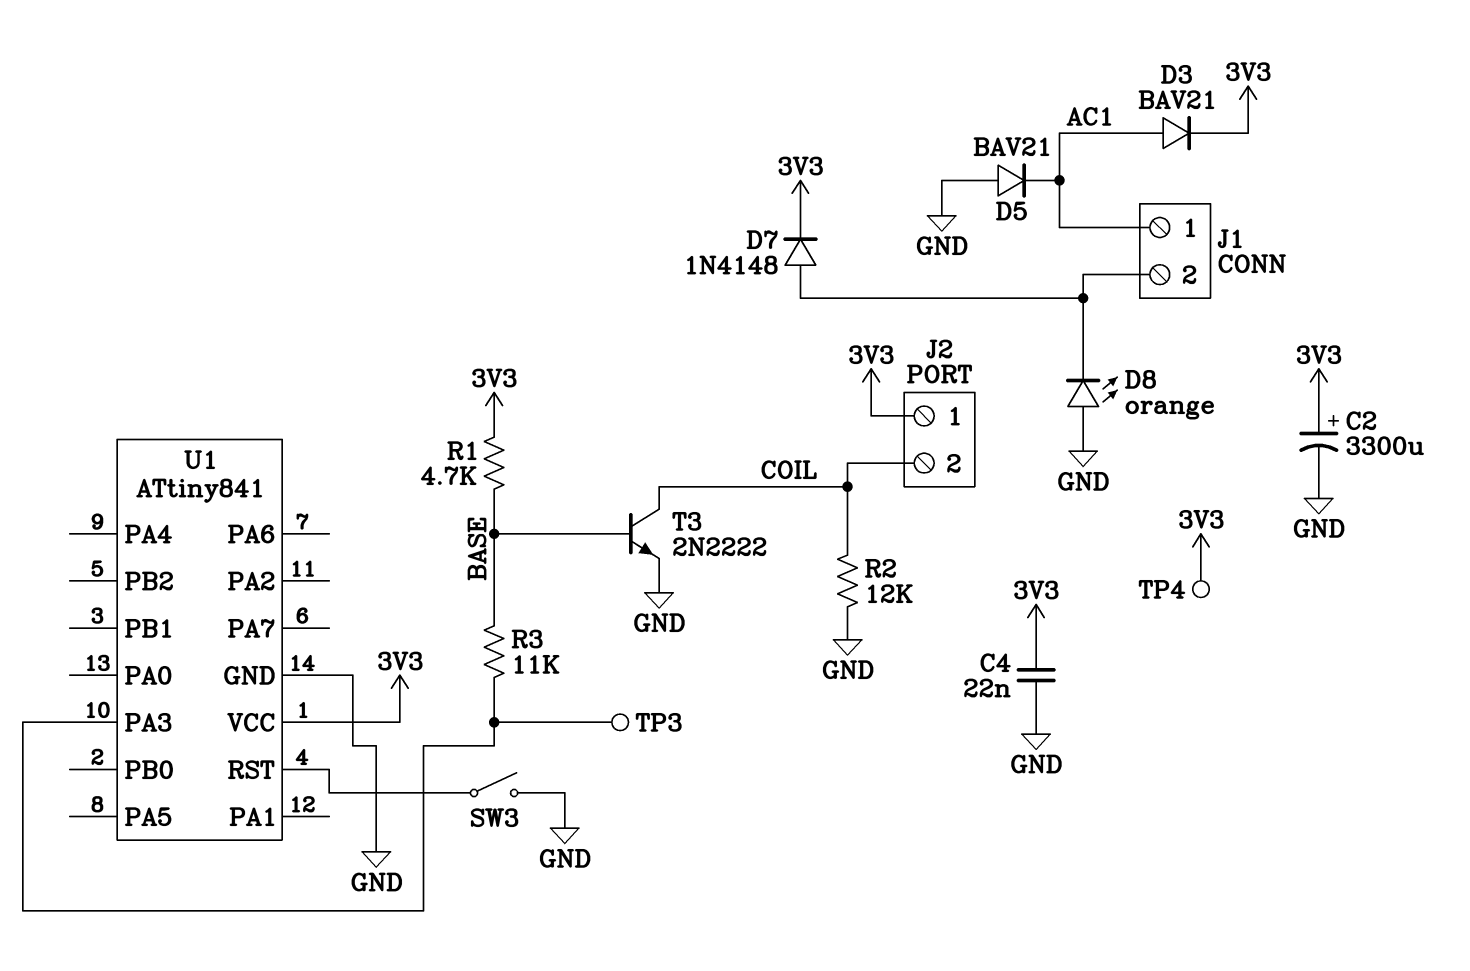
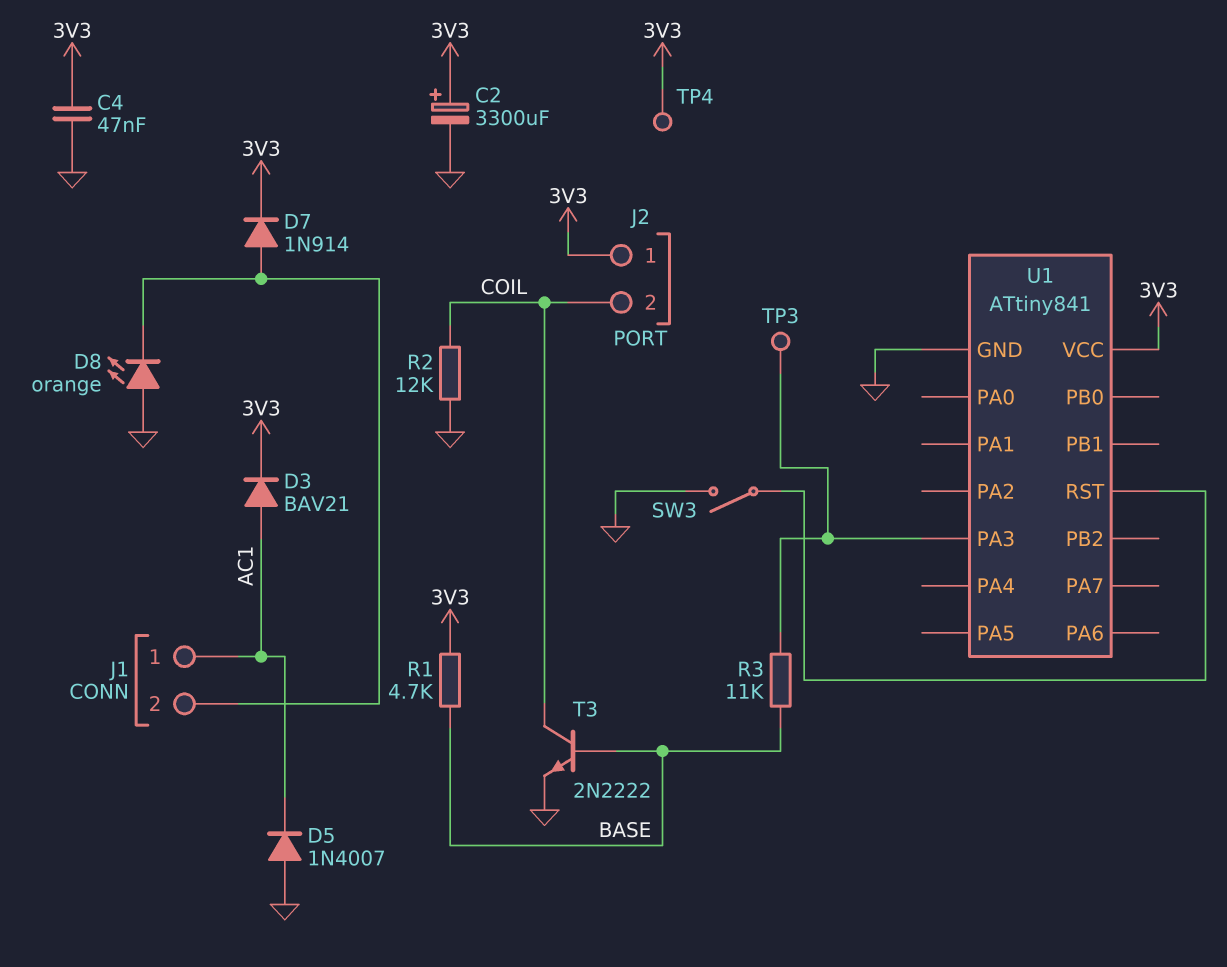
C4: 22nF (3V3, GND) -> 47nF (3V3, GND)
D5: diode BAV21 (A GND, K AC1) -> diode 1N4007 (A GND, K AC1)
D7: diode 1N4148 (A J1/2, K 3V3) -> diode 1N914 (A J1/2, K 3V3)

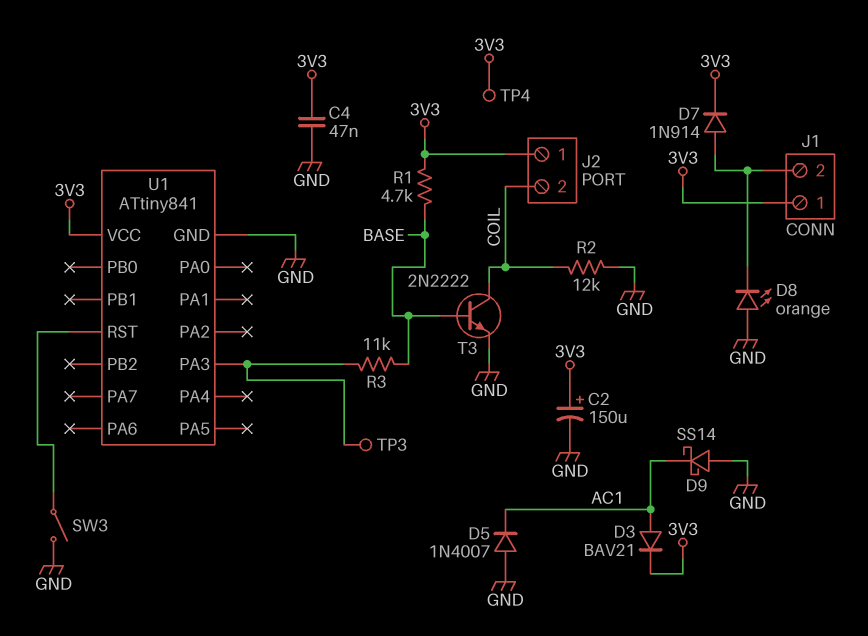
C2: 3300uF (plus 3V3, minus GND) -> 150uF (plus 3V3, minus GND)
D9: none -> schottky SS14 (A GND, K AC1)
J1 pin 1: AC1 -> 3V3

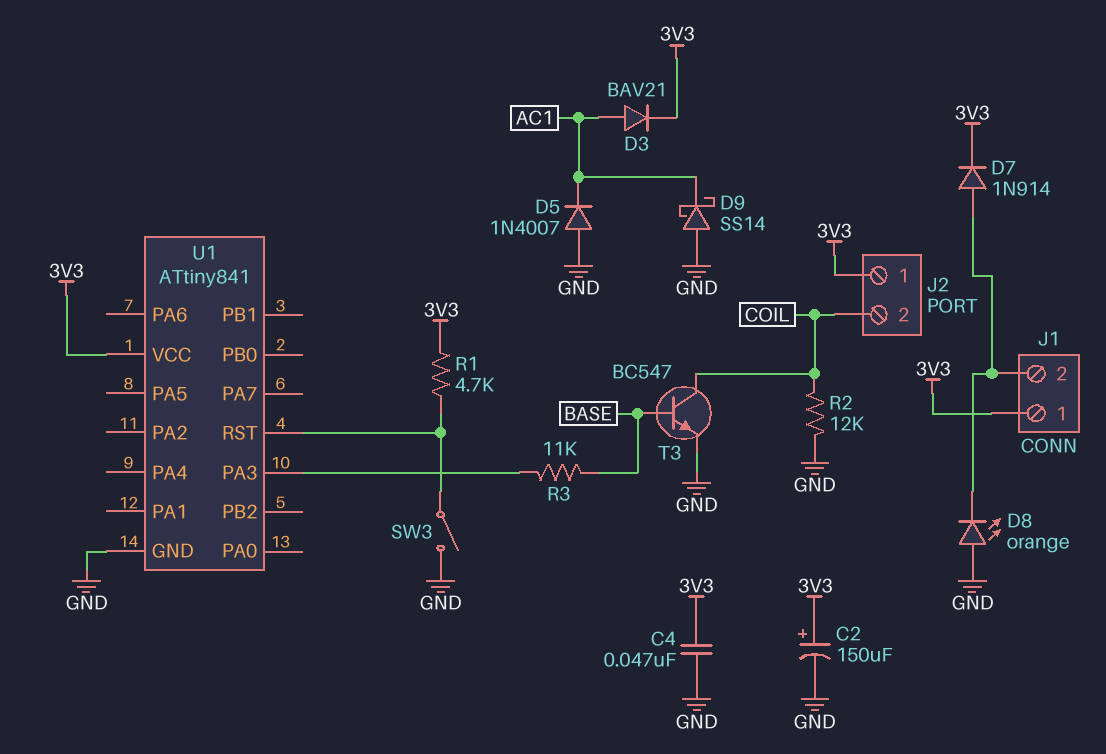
R1: 4.7k (3V3, BASE) -> 4.7k (3V3, U1/RST)
T3: NPN 2N2222 (B BASE, C COIL, E GND) -> NPN BC547 (B BASE, C COIL, E GND)
TP3: test point (U1/PA3) -> none
TP4: test point (3V3) -> none

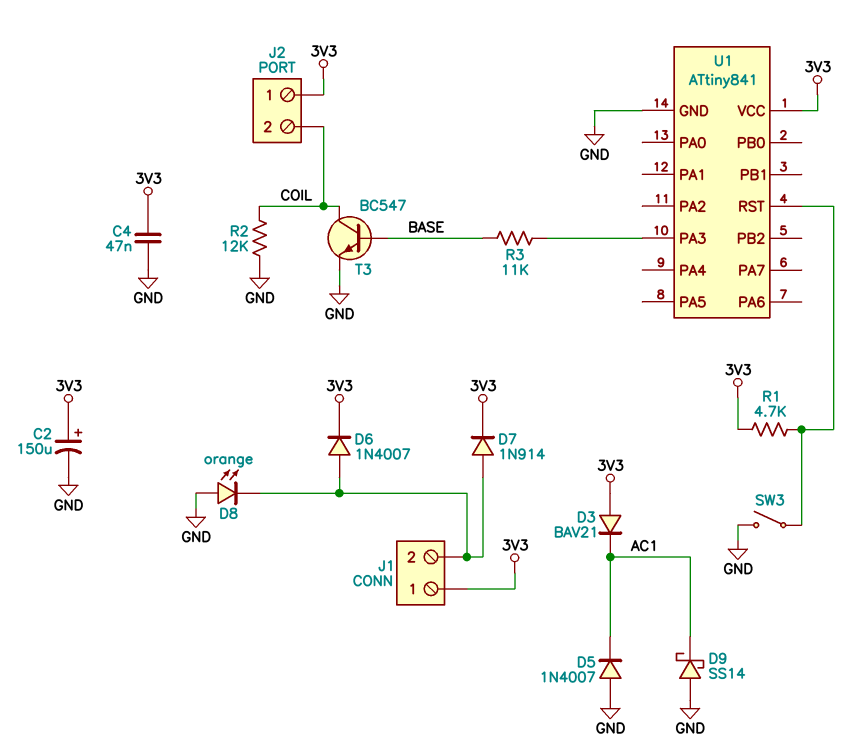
D3: diode BAV21 (A AC1, K 3V3) -> diode BAV21 (A 3V3, K AC1)
D6: none -> diode 1N4007 (A J1/2, K 3V3)

